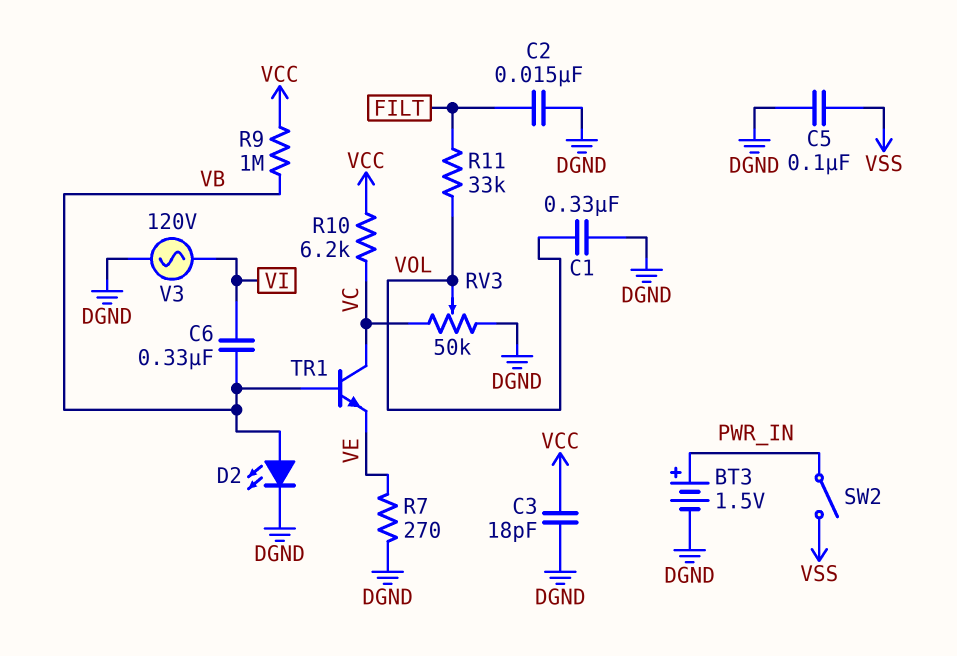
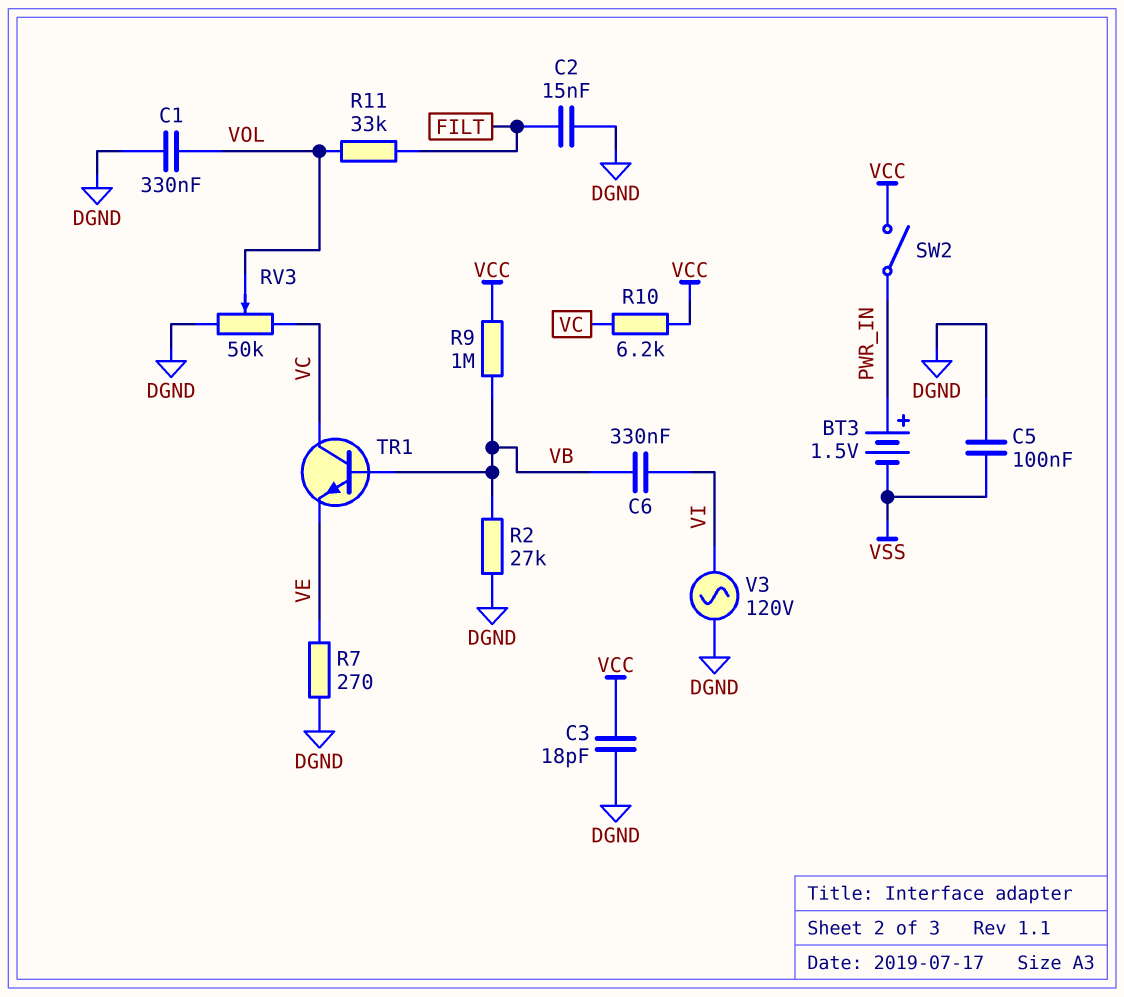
BT3: 1.5V (plus PWR_IN, minus DGND) -> 1.5V (plus PWR_IN, minus VSS)
D2: LED (A VB, K DGND) -> none
R2: none -> 27k (DGND, VB)
SW2: switch (PWR_IN, VSS) -> switch (PWR_IN, VCC)

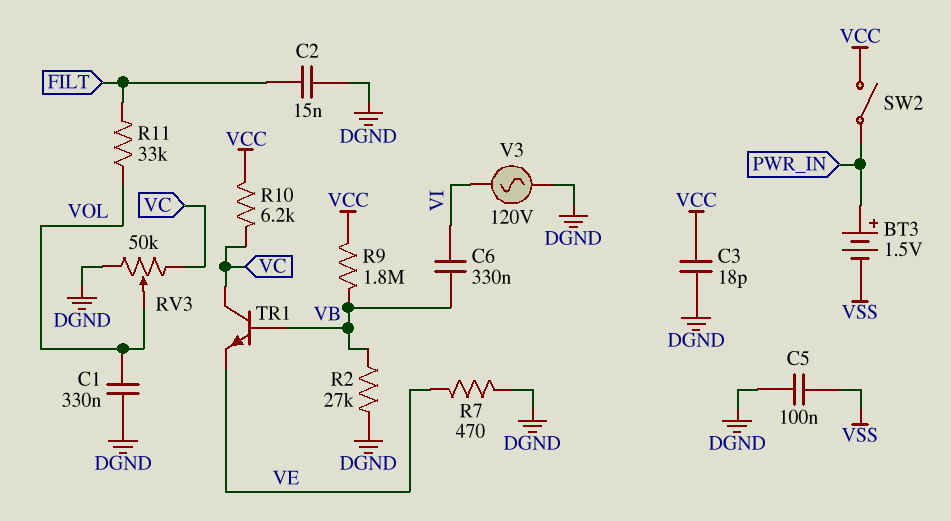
R7: 270 (DGND, VE) -> 470 (DGND, VE)
R9: 1M (VB, VCC) -> 1.8M (VB, VCC)

